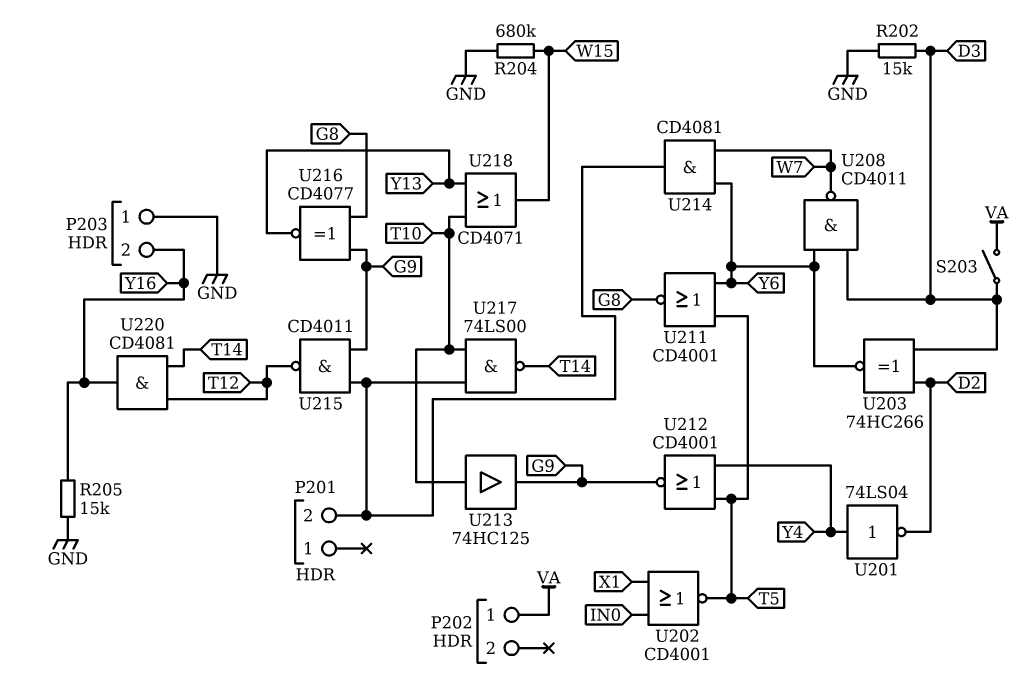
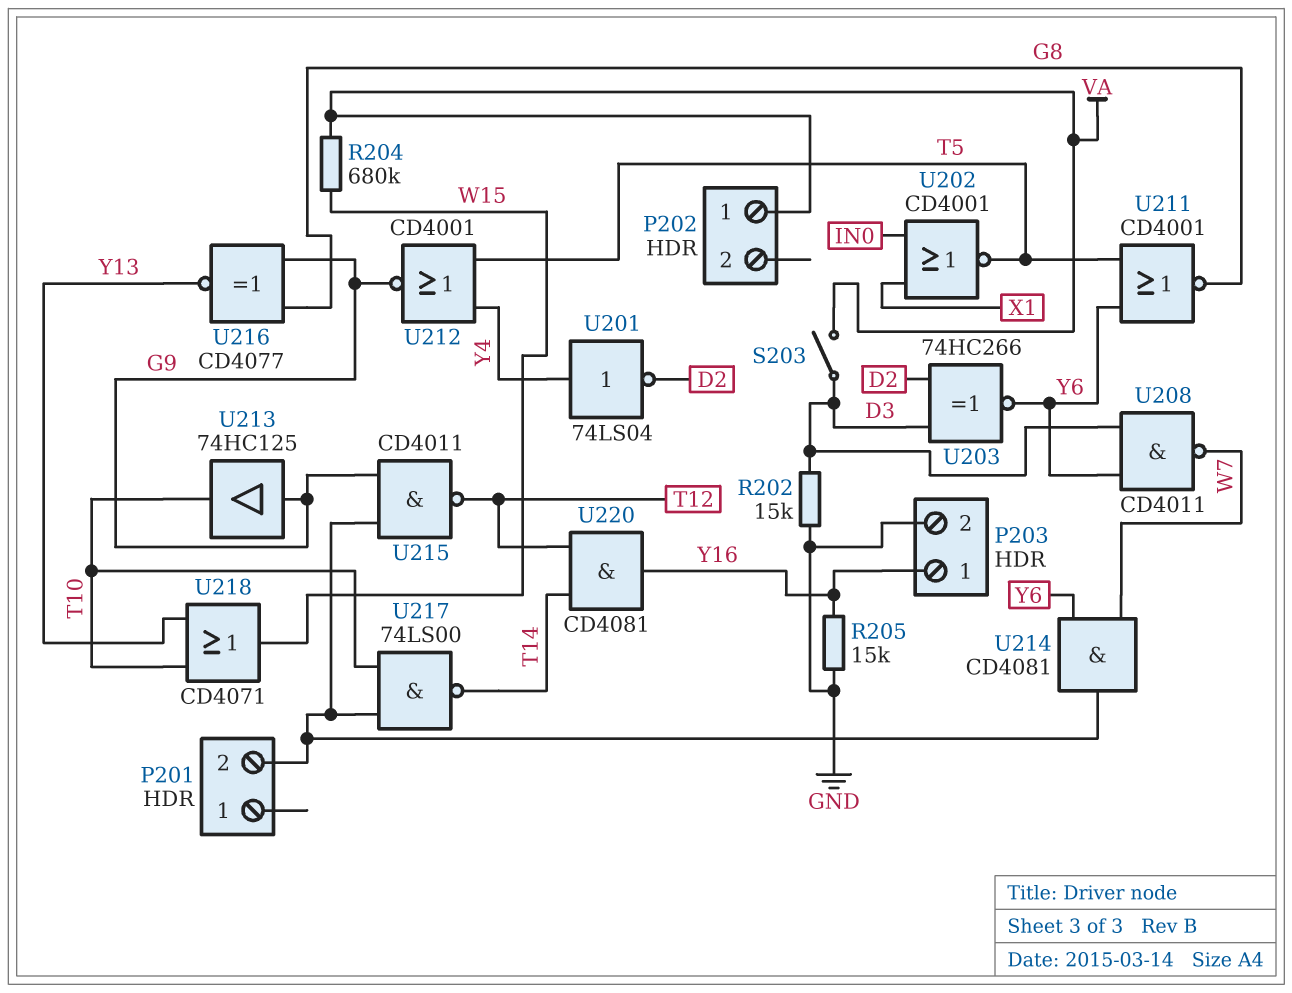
P203 pin 1: GND -> Y16
P203 pin 2: Y16 -> GND
R204: 680k (GND, W15) -> 680k (VA, W15)
U213: buffer 74HC125 (in T10, out G9) -> buffer 74HC125 (in G9, out T10)

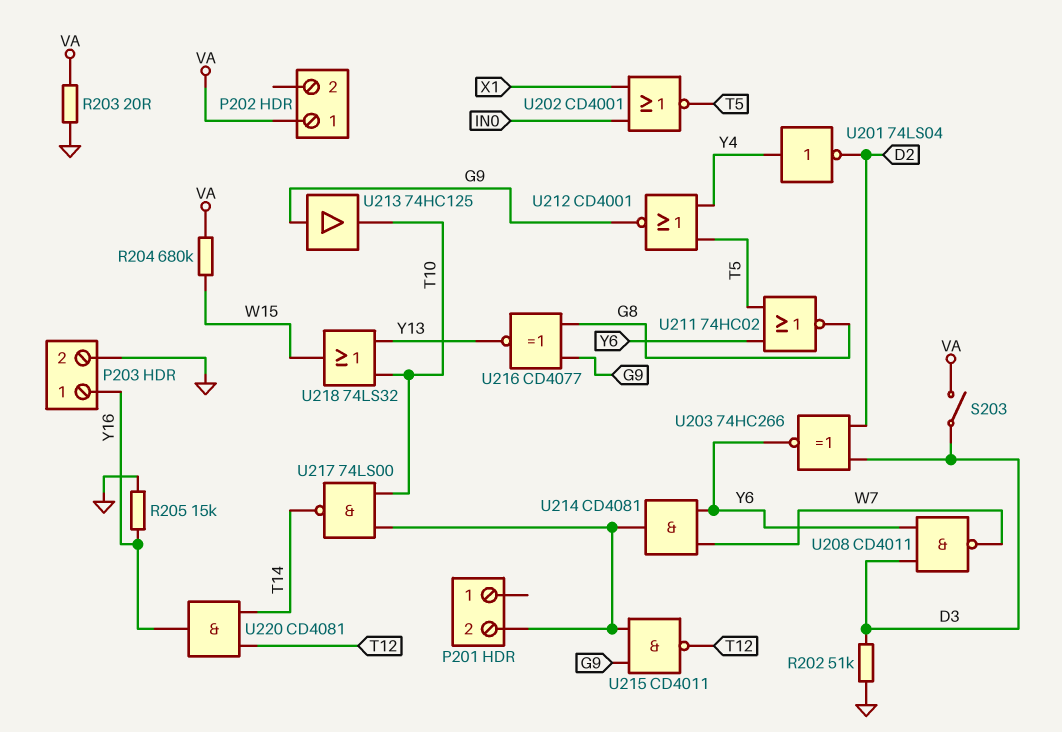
R202: 15k (D3, GND) -> 51k (D3, GND)
R203: none -> 20 (GND, VA)
U211: NOR CD4001 (in T5, in Y6, out G8) -> NOR 74HC02 (in T5, in Y6, out G8)
U218: OR CD4071 (in T10, in Y13, out W15) -> OR 74LS32 (in T10, in Y13, out W15)

